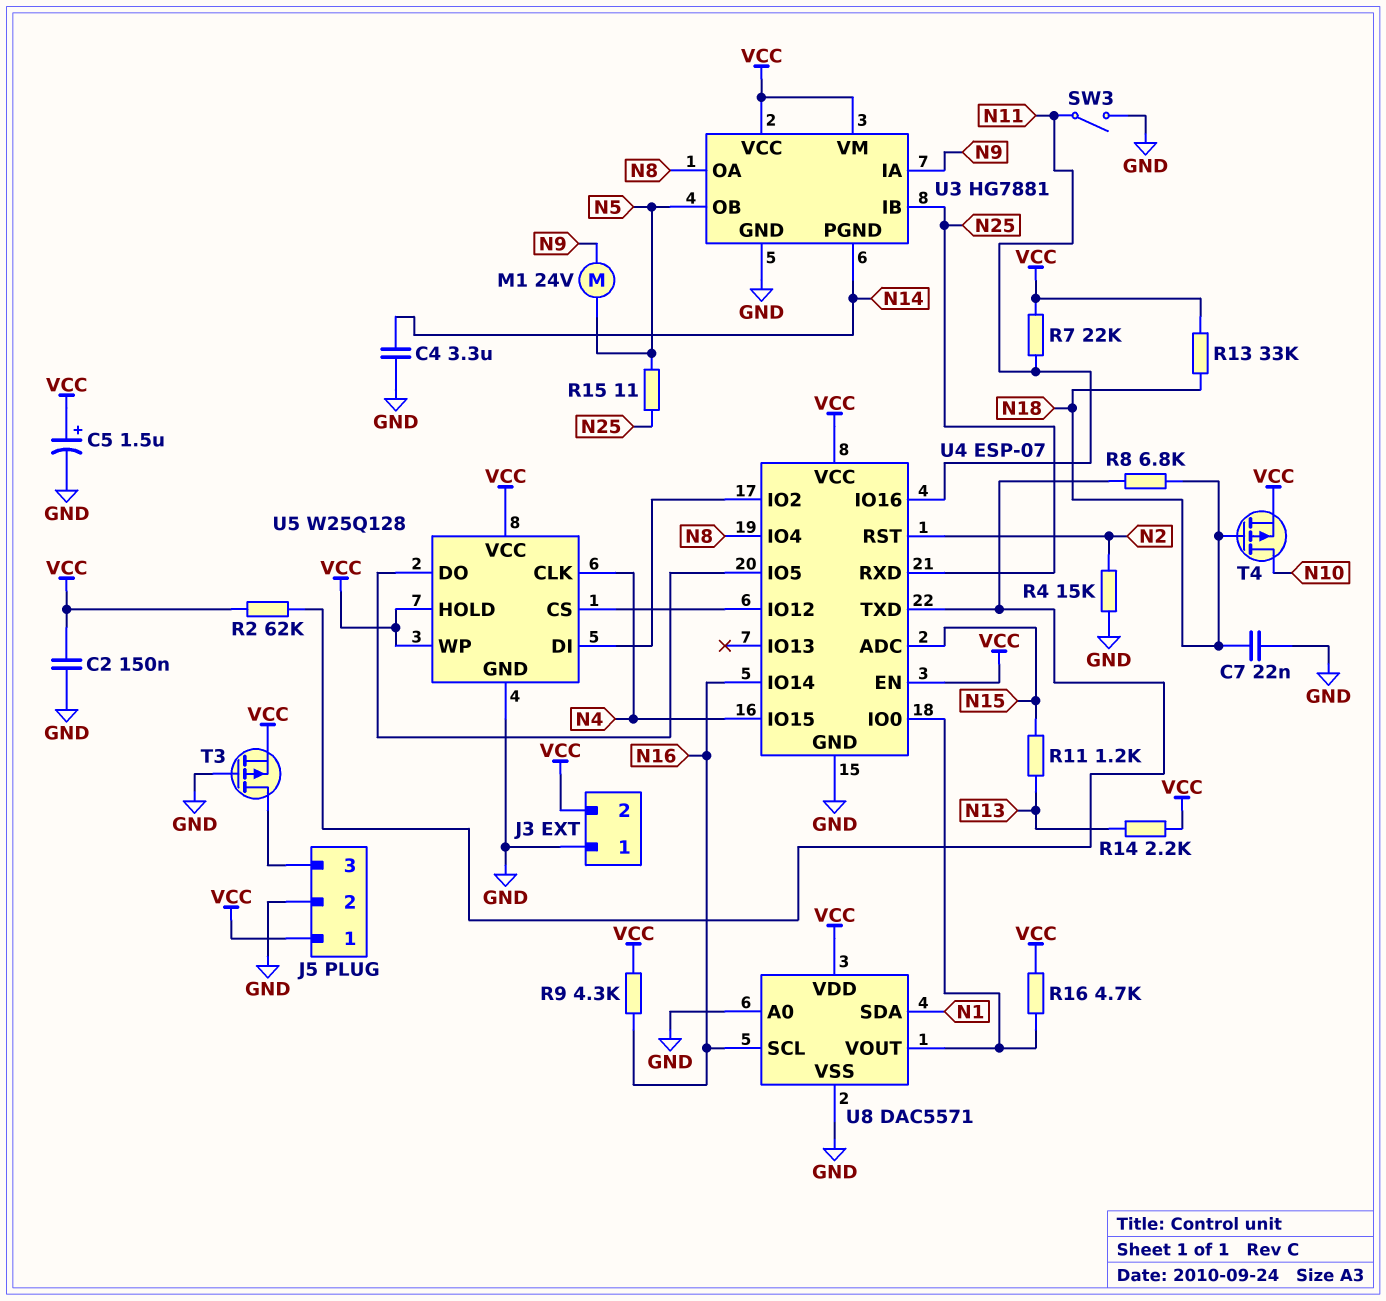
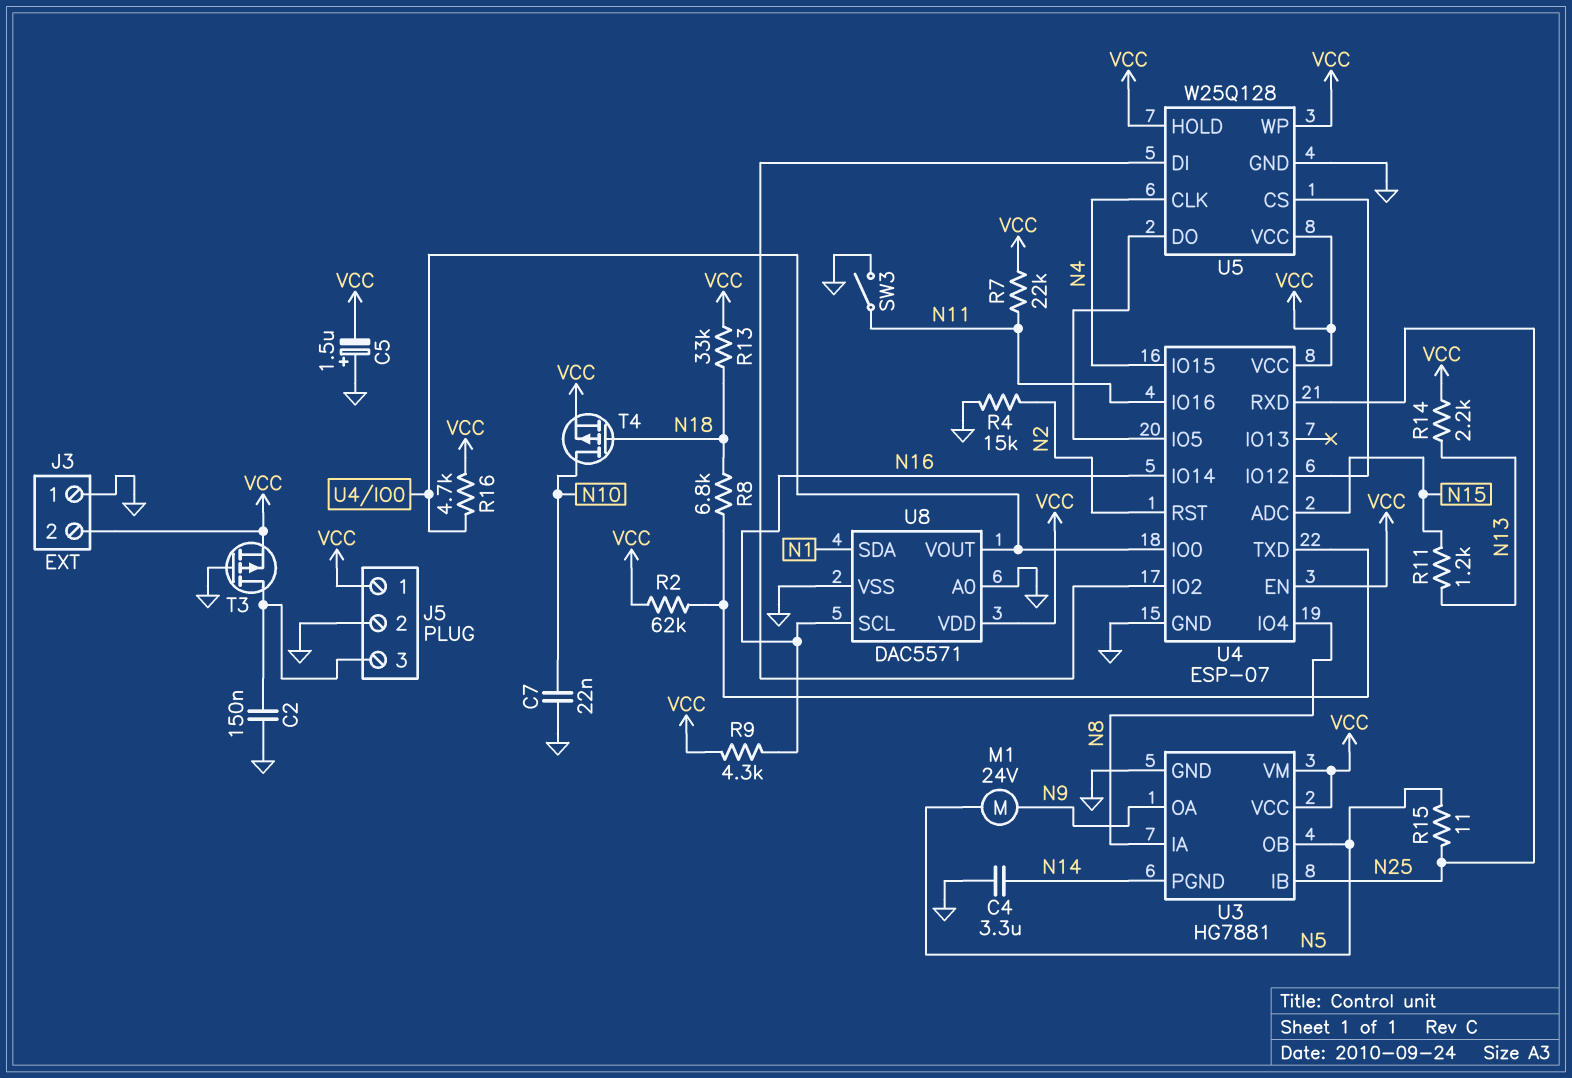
C2: 150nF (GND, VCC) -> 150nF (GND, J5/3)
C5: 1.5uF (plus VCC, minus GND) -> 1.5uF (plus GND, minus VCC)
C7: 22nF (GND, N18) -> 22nF (GND, N10)
U3 pin IA: N9 -> N8
U3 pin OA: N8 -> N9

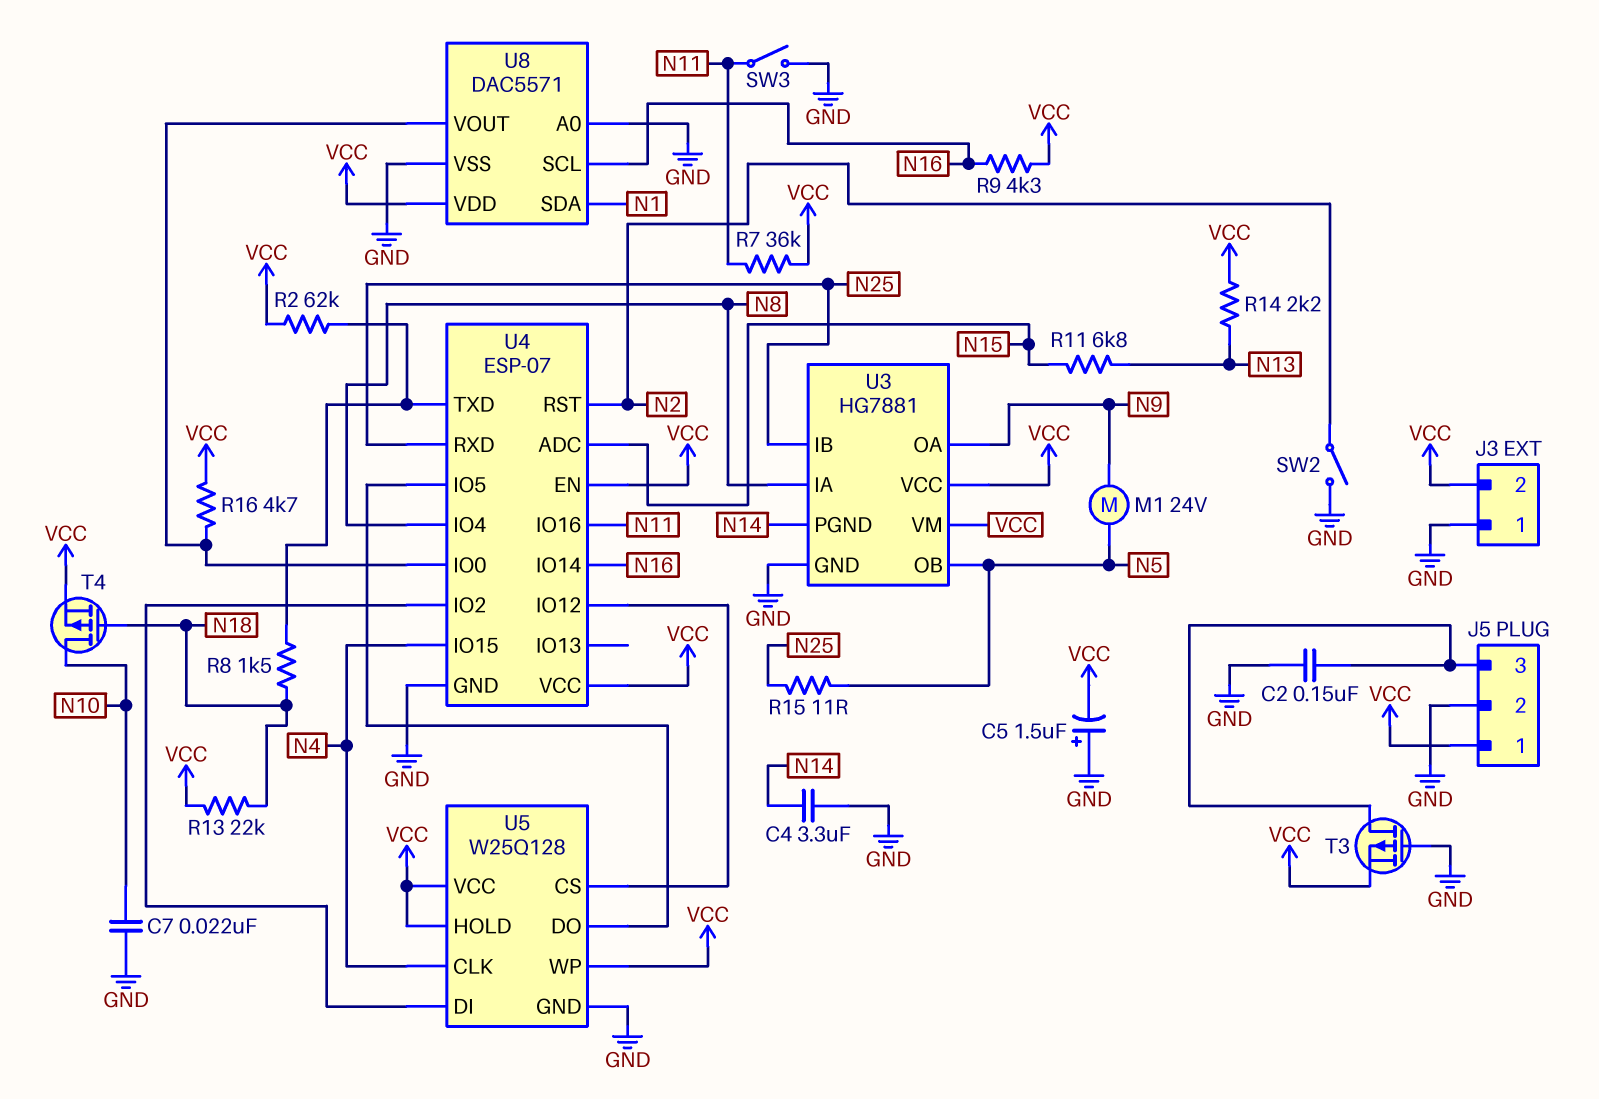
R4: 15k (GND, N2) -> none
R7: 22k (N11, VCC) -> 36k (N11, VCC)
R8: 6.8k (N18, U4/TXD) -> 1.5k (N18, U4/TXD)
R11: 1.2k (N13, N15) -> 6.8k (N13, N15)
R13: 33k (N18, VCC) -> 22k (N18, VCC)
SW2: none -> switch (GND, N2)

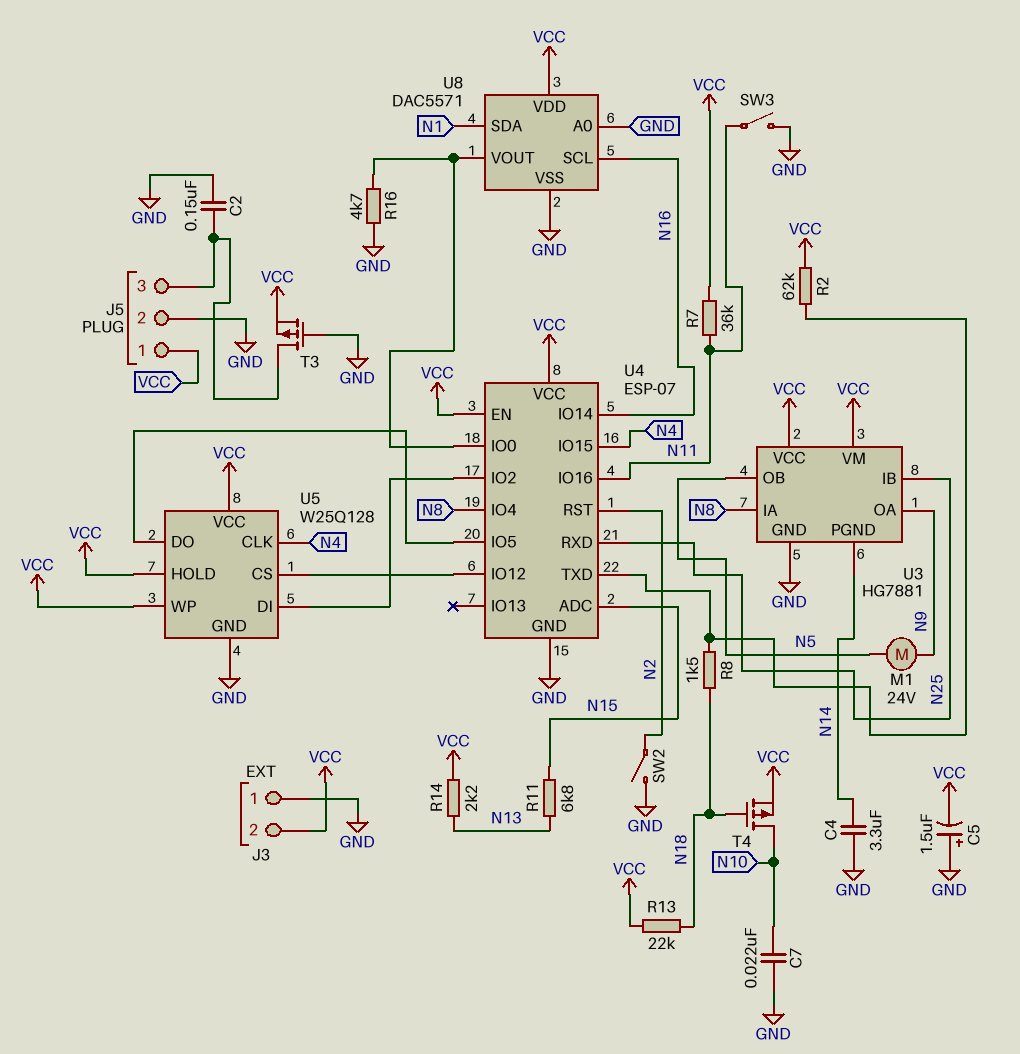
R9: 4.3k (N16, VCC) -> none
R15: 11 (N5, N25) -> none
R16: 4.7k (U4/IO0, VCC) -> 4.7k (GND, U4/IO0)

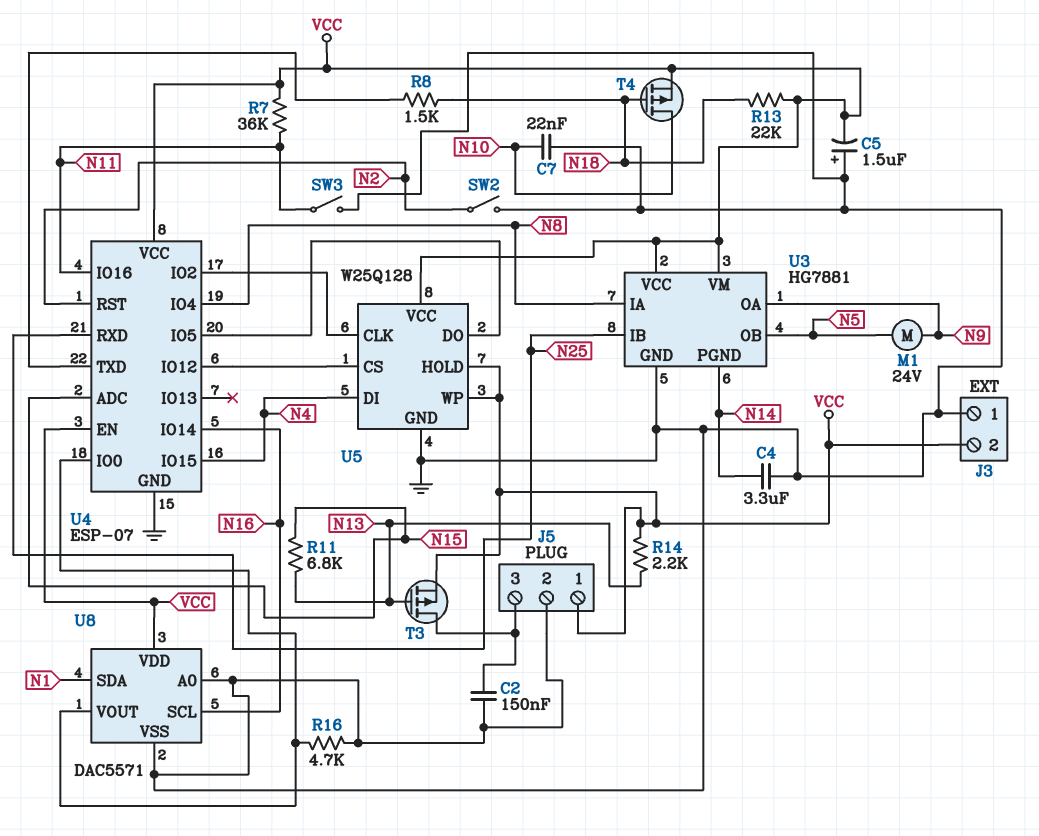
R2: 62k (U4/TXD, VCC) -> none
T3: PMOS (G GND, D J5/3, S VCC) -> PMOS (G N13, D J5/3, S VCC)
U5 pin CLK: N4 -> U4/IO2
U5 pin DI: U4/IO2 -> N4

